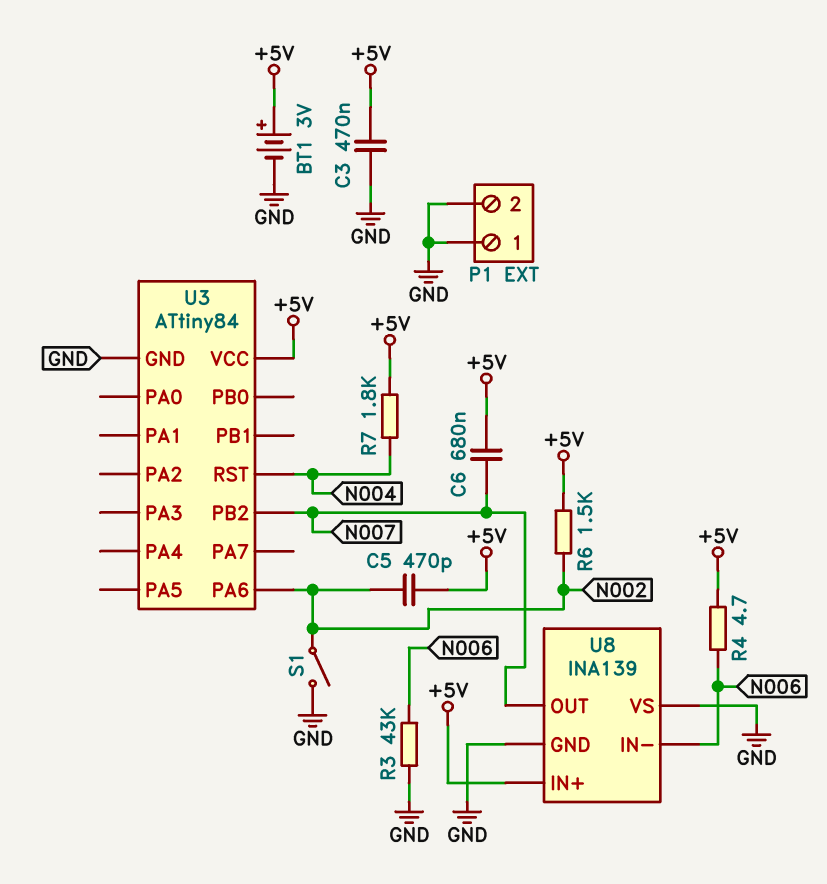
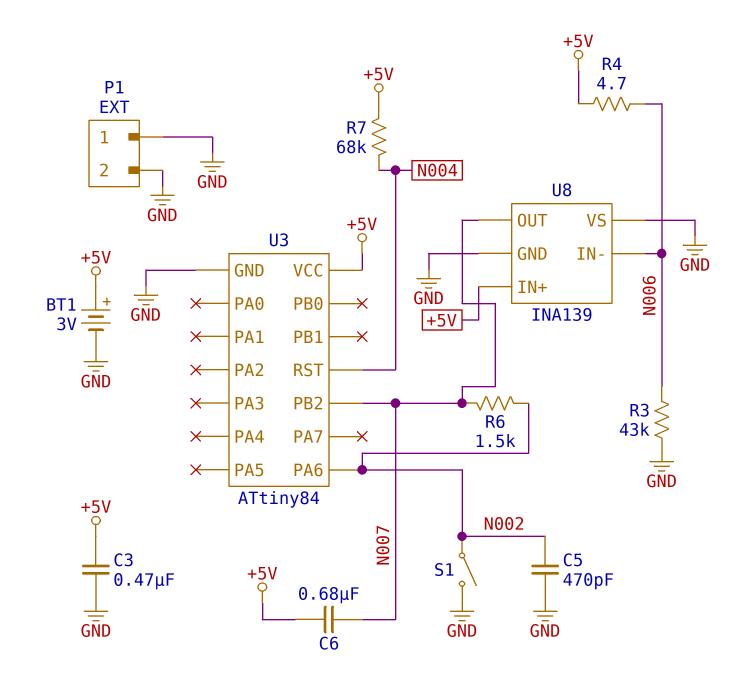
C5: 470pF (+5V, N002) -> 470pF (GND, N002)
R6: 1.5k (+5V, N002) -> 1.5k (N002, N007)
R7: 1.8k (+5V, N004) -> 68k (+5V, N004)

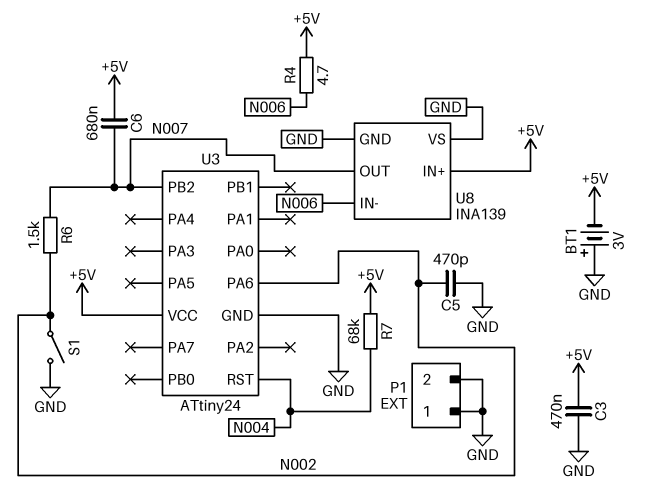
BT1: 3V (plus +5V, minus GND) -> 3V (plus GND, minus +5V)
R3: 43k (GND, N006) -> none
U3: ATtiny84 -> ATtiny24

